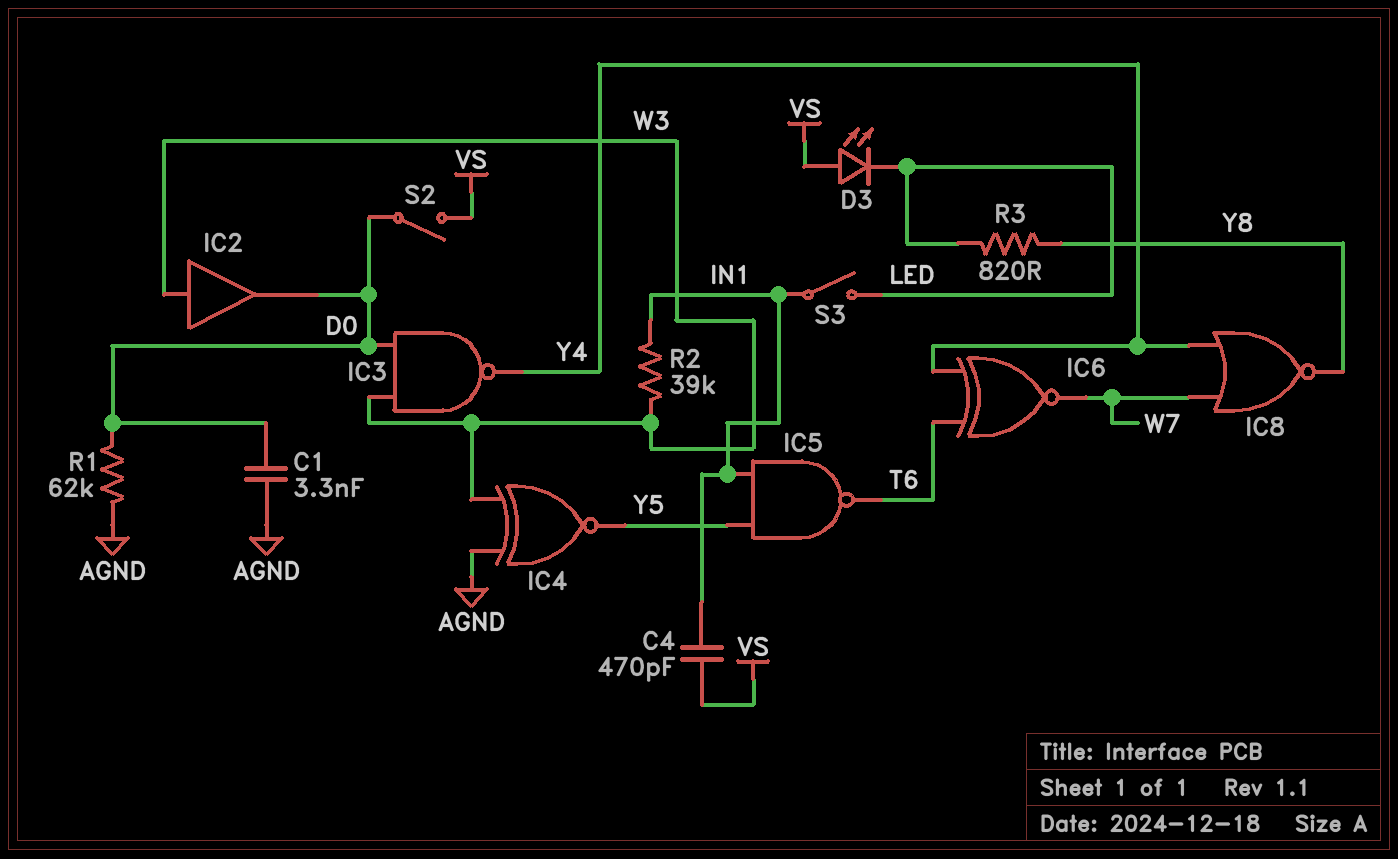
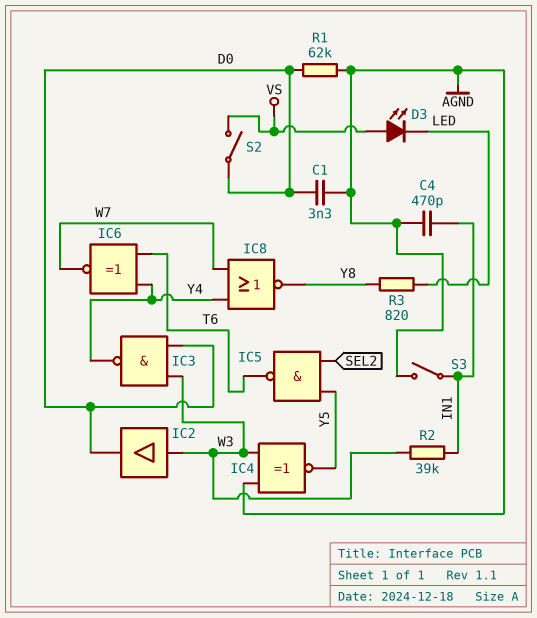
C4: 470pF (IN1, VS) -> 470pF (AGND, IN1)
IC5: NAND (in IN1, in Y5, out T6) -> NAND (in SEL2, in Y5, out T6)
S3: switch (IN1, LED) -> switch (AGND, IN1)

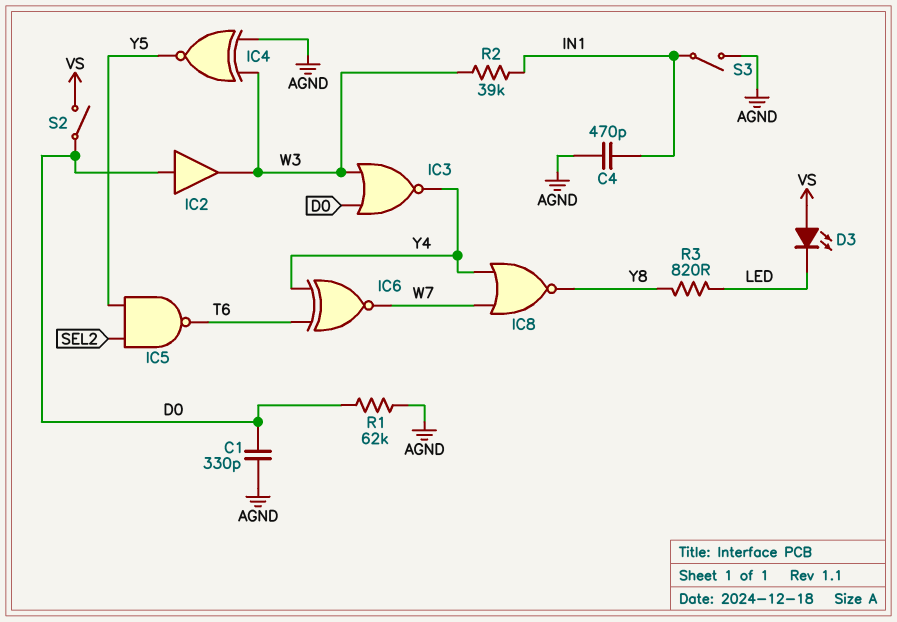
C1: 3.3nF (AGND, D0) -> 330pF (AGND, D0)
IC2: buffer (in W3, out D0) -> buffer (in D0, out W3)
IC3: NAND (in D0, in W3, out Y4) -> NOR (in D0, in W3, out Y4)

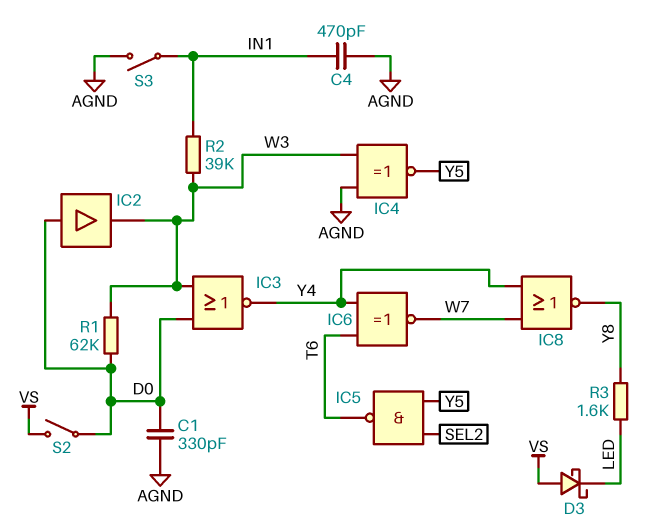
D3: LED (A VS, K LED) -> schottky (A VS, K LED)
R1: 62k (AGND, D0) -> 62k (D0, W3)
R3: 820 (LED, Y8) -> 1.6k (LED, Y8)

